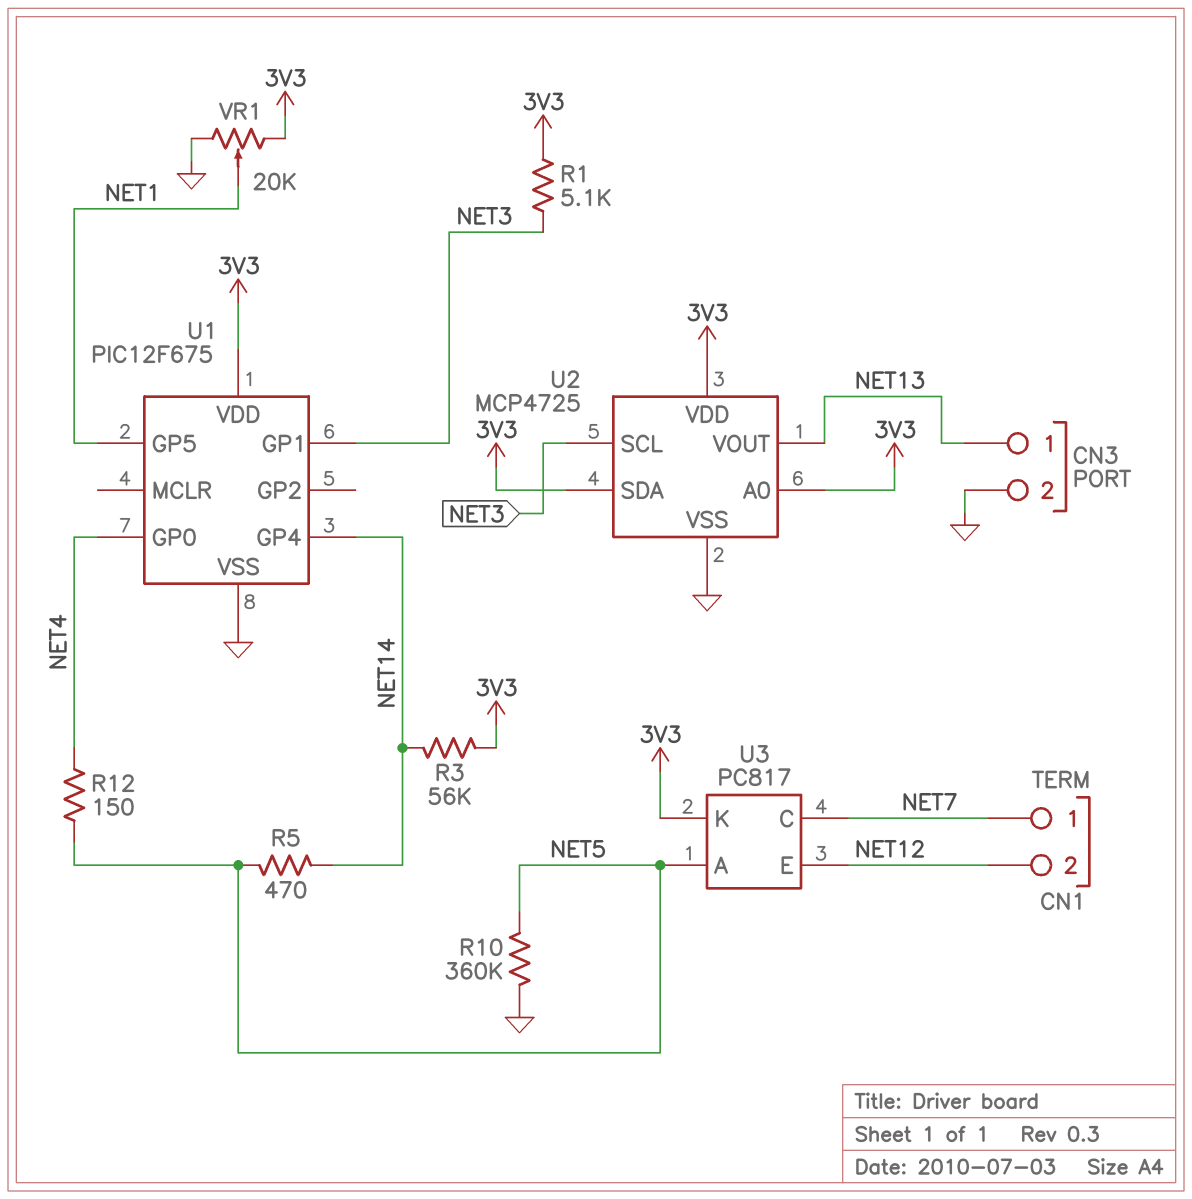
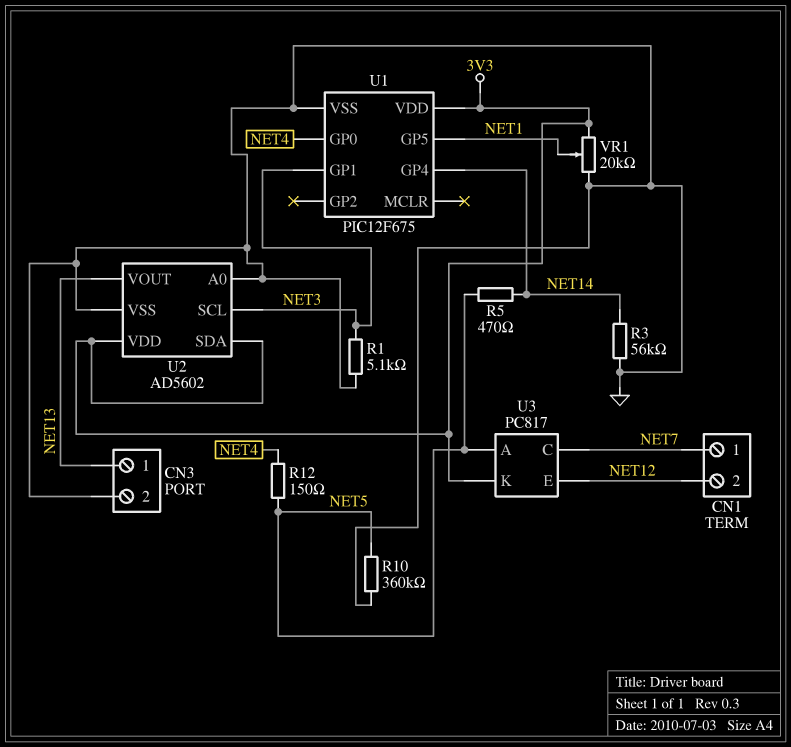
R1: 5.1k (3V3, NET3) -> 5.1k (GND, NET3)
R3: 56k (3V3, NET14) -> 56k (GND, NET14)
U2: MCP4725 -> AD5602
U2 pin A0: 3V3 -> GND

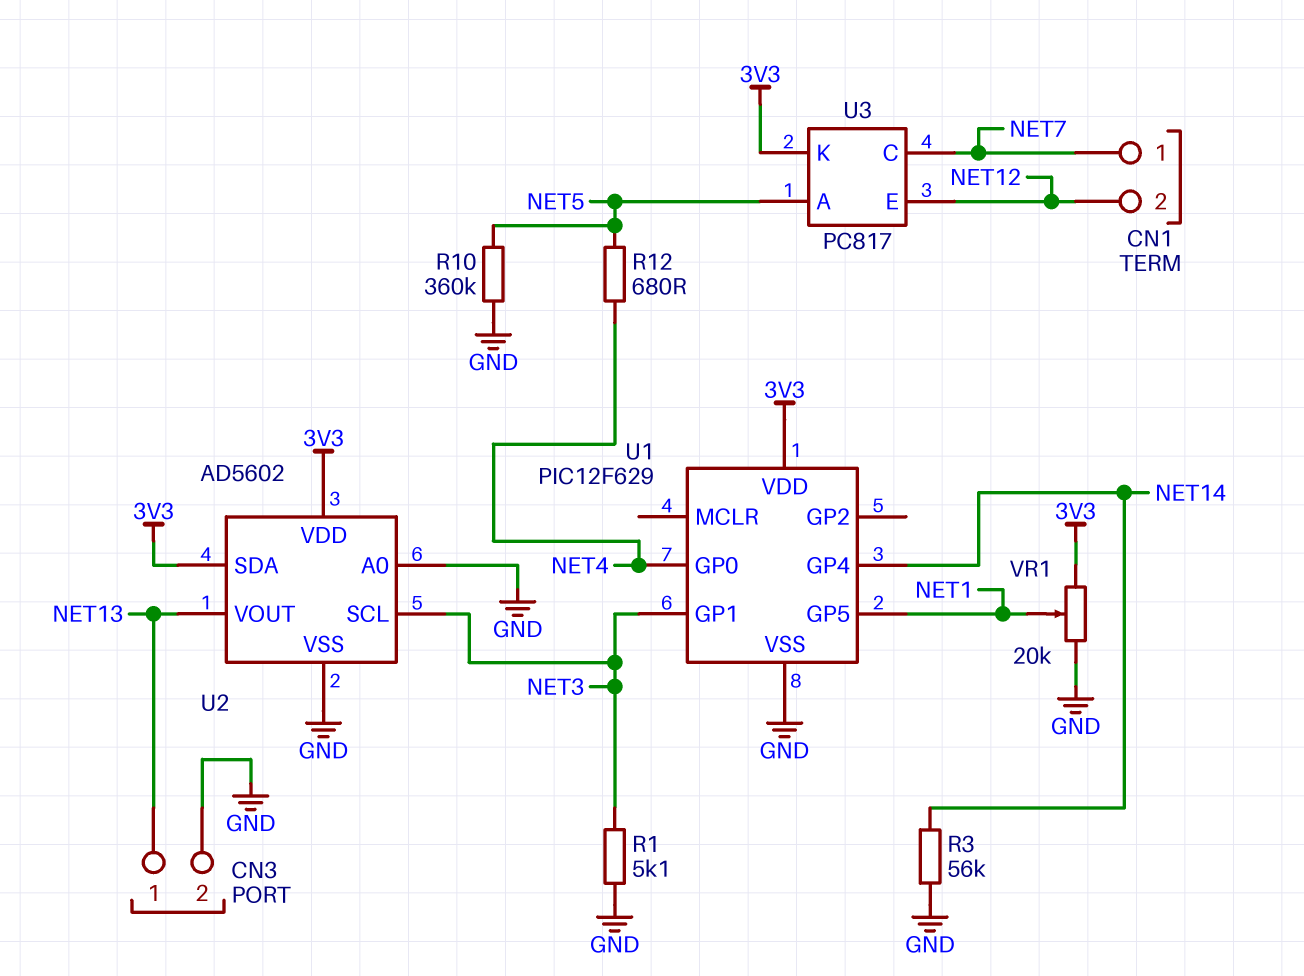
R5: 470 (NET5, NET14) -> none
R12: 150 (NET4, NET5) -> 680 (NET4, NET5)
U1: PIC12F675 -> PIC12F629

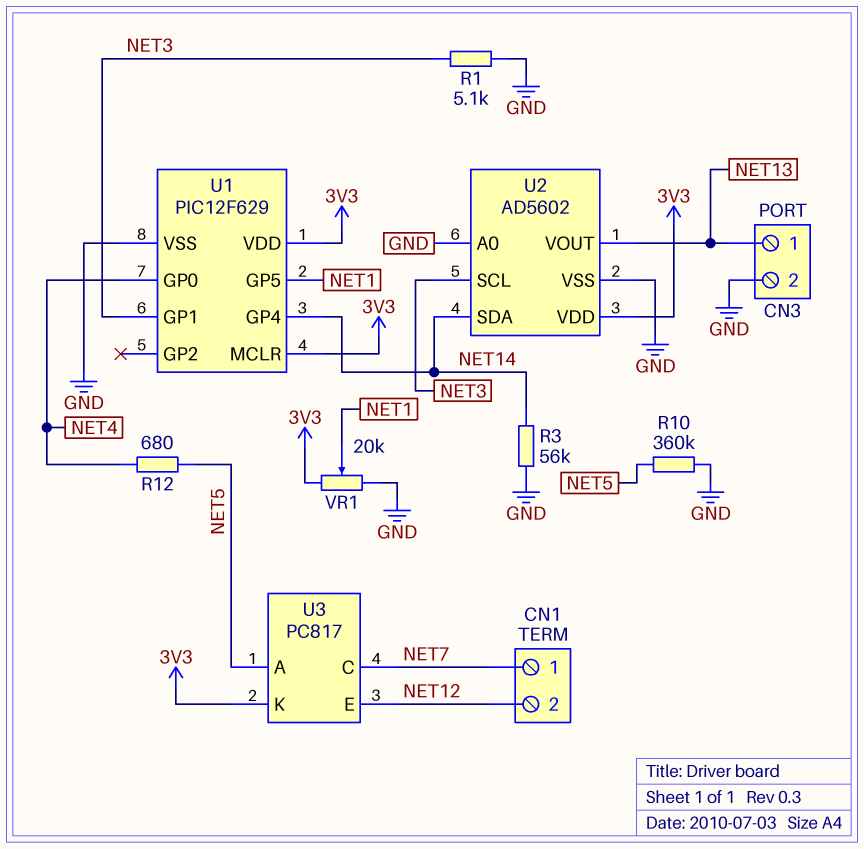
U1 pin MCLR: none -> 3V3
U2 pin SDA: 3V3 -> NET14

